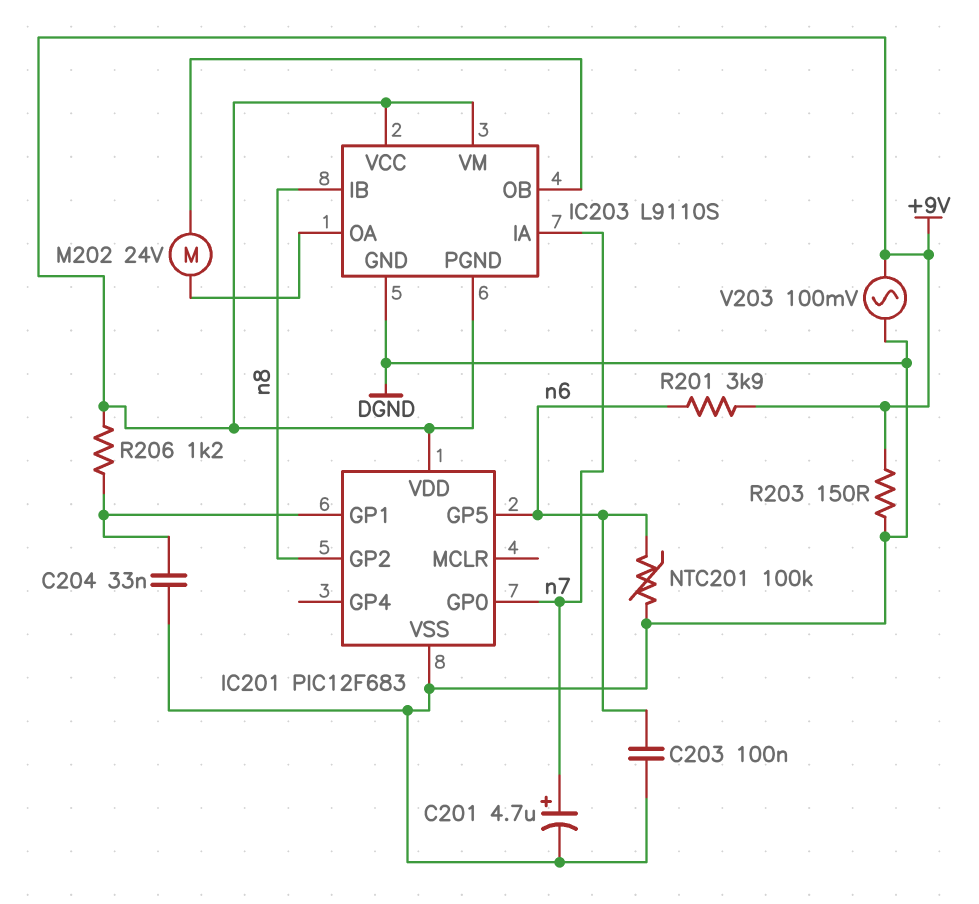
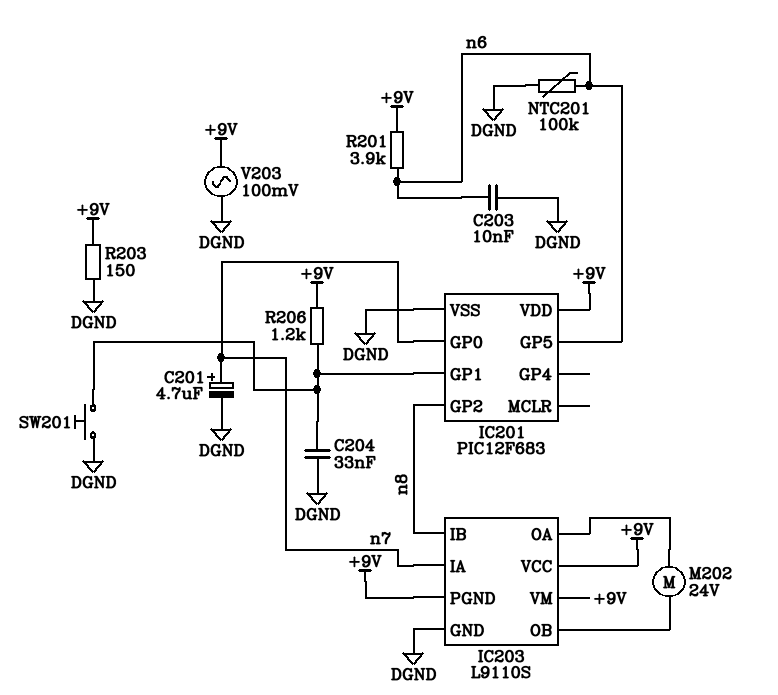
C203: 100nF (DGND, n6) -> 10nF (DGND, n6)
SW201: none -> button (DGND, IC201/GP1)

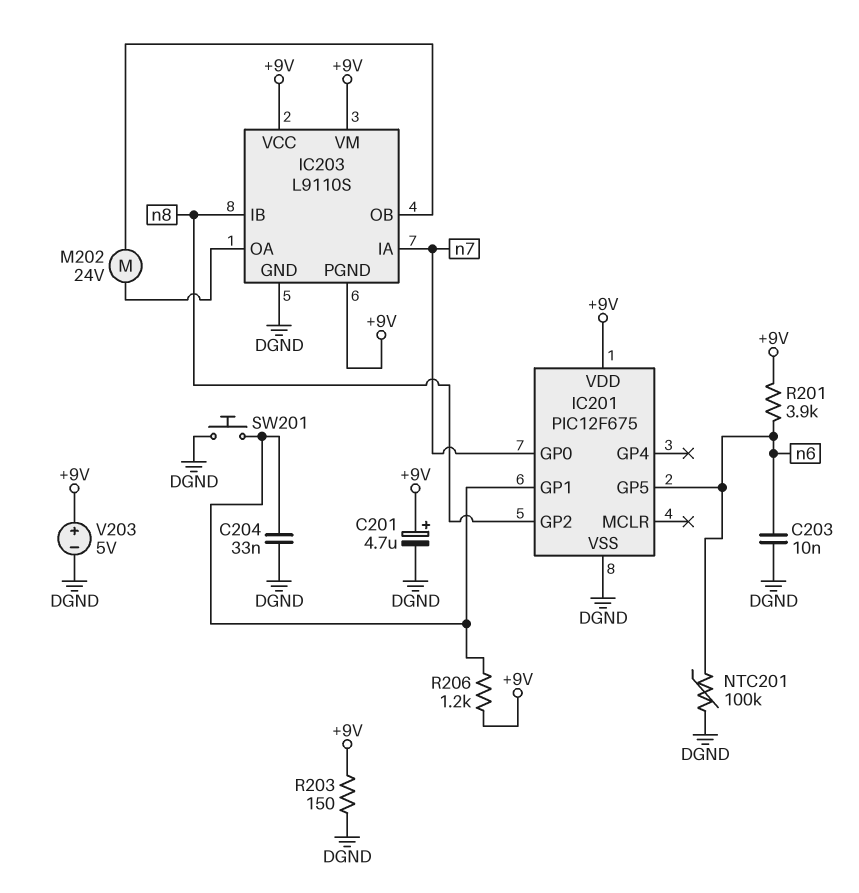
C201: 4.7uF (plus n7, minus DGND) -> 4.7uF (plus +9V, minus DGND)
IC201: PIC12F683 -> PIC12F675
V203: AC 100mV (+9V, DGND) -> 5V (plus +9V, minus DGND)

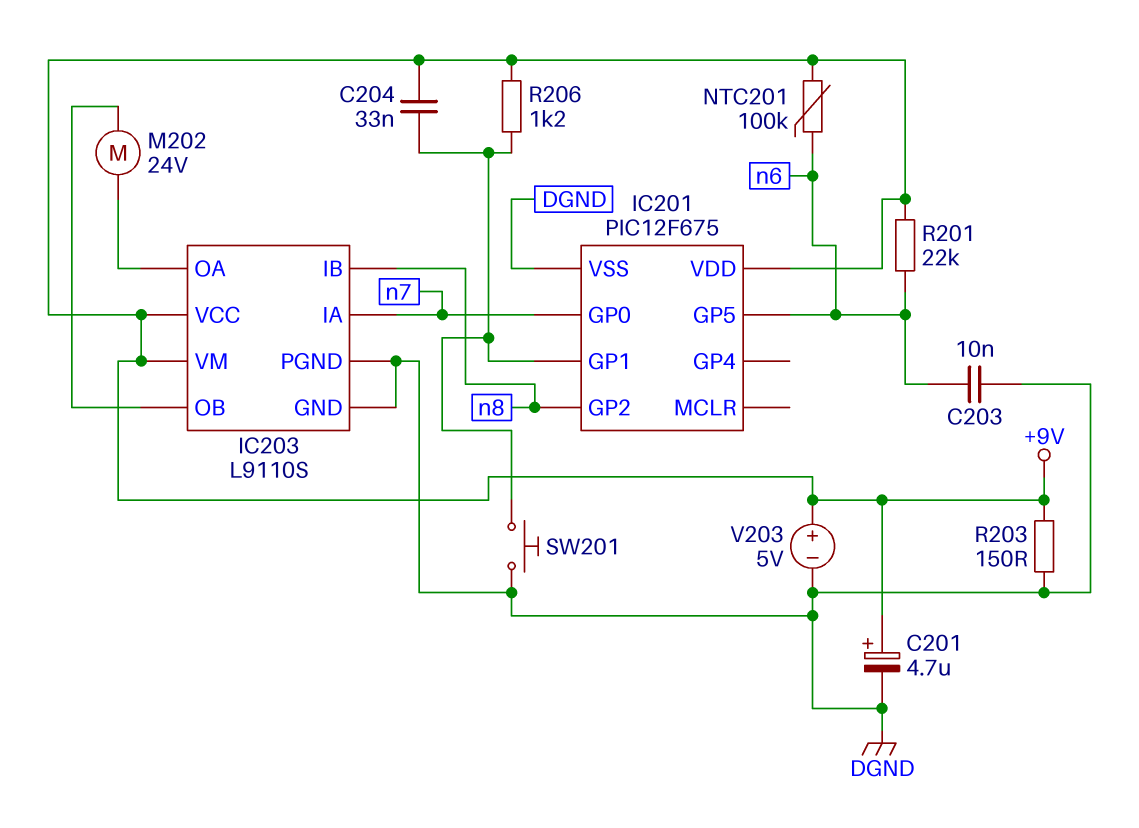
C204: 33nF (DGND, IC201/GP1) -> 33nF (+9V, IC201/GP1)
IC203 pin PGND: +9V -> DGND
NTC201: 100k (DGND, n6) -> 100k (+9V, n6)
R201: 3.9k (+9V, n6) -> 22k (+9V, n6)

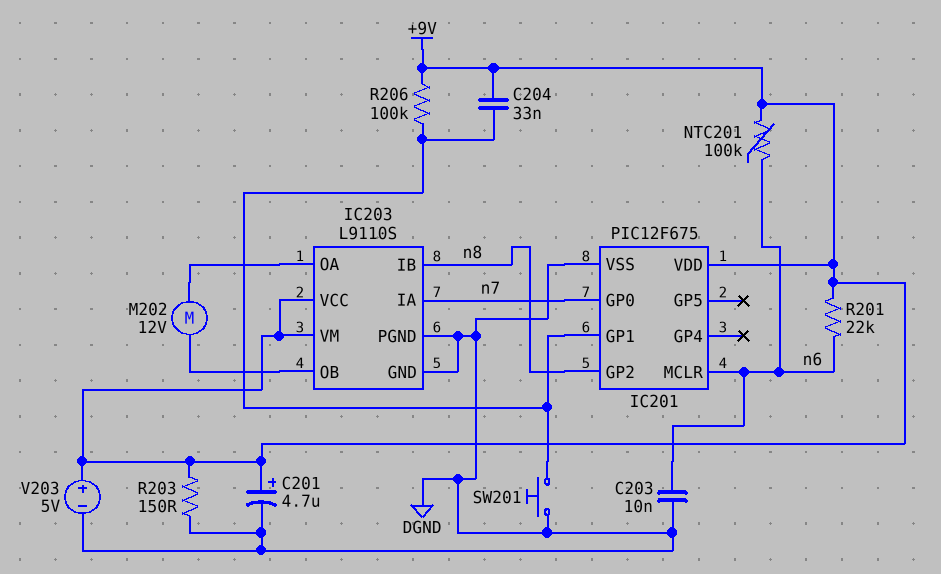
IC201 pin GP5: n6 -> none
IC201 pin MCLR: none -> n6
M202: motor 24V (IC203/OA, IC203/OB) -> motor 12V (IC203/OA, IC203/OB)
R206: 1.2k (+9V, IC201/GP1) -> 100k (+9V, IC201/GP1)

